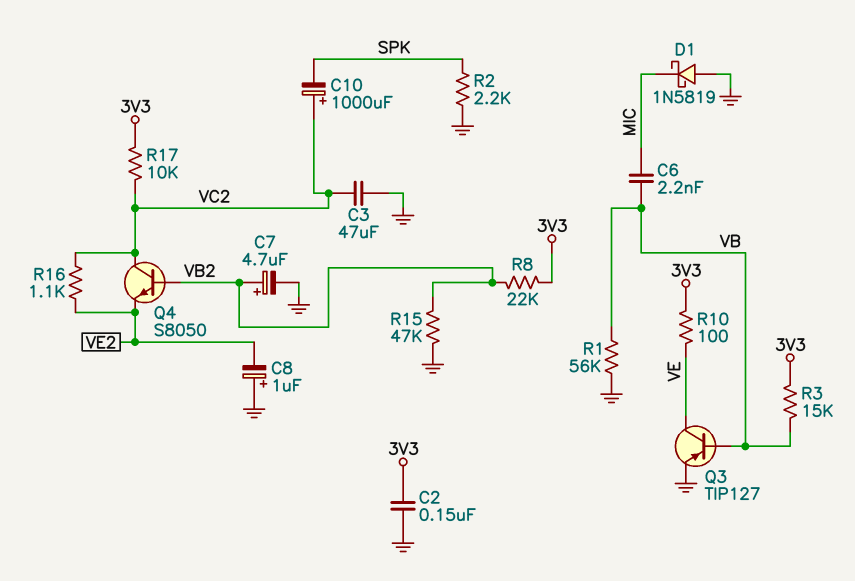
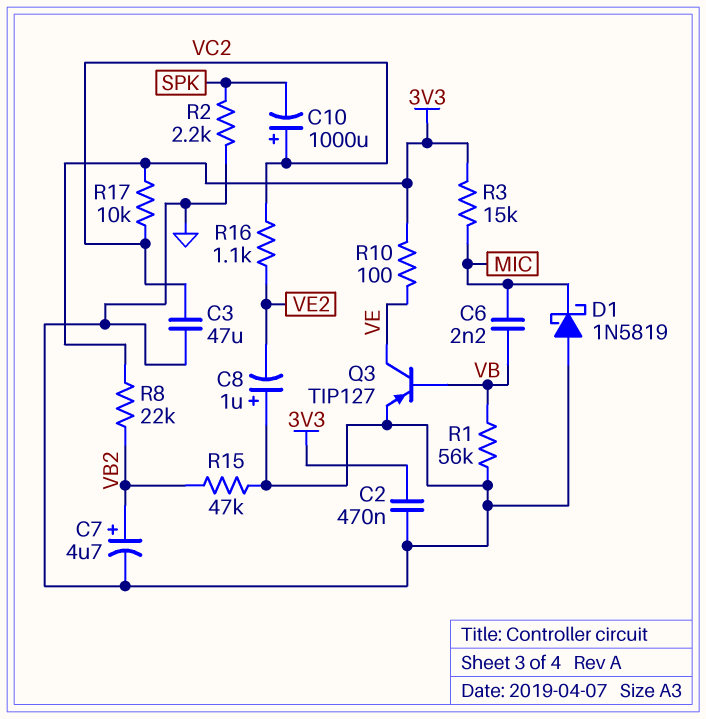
C2: 150nF (3V3, GND) -> 470nF (3V3, GND)
Q4: NPN S8050 (B VB2, C VC2, E VE2) -> none
R3: 15k (3V3, VB) -> 15k (3V3, MIC)

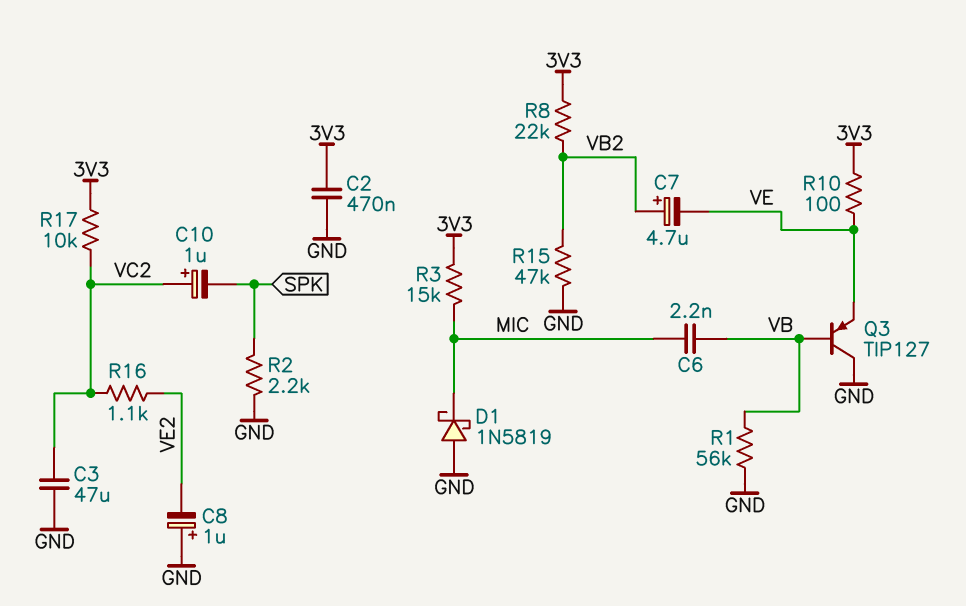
C7: 4.7uF (plus VB2, minus GND) -> 4.7uF (plus VB2, minus VE)
C10: 1000uF (plus VC2, minus SPK) -> 1uF (plus VC2, minus SPK)
Q3: PNP TIP127 (B VB, C VE, E GND) -> PNP TIP127 (B VB, C GND, E VE)

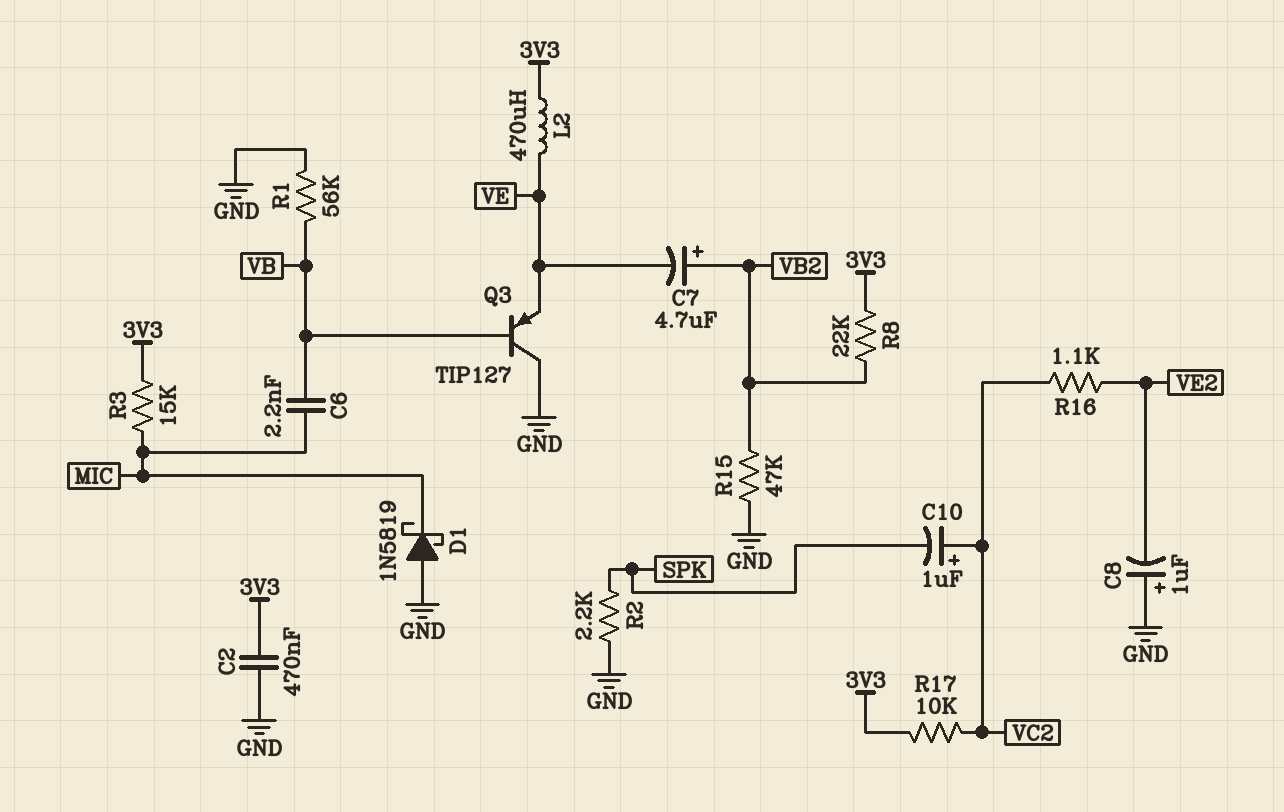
C3: 47uF (GND, VC2) -> none
L2: none -> 470uH (3V3, VE)
R10: 100 (3V3, VE) -> none

